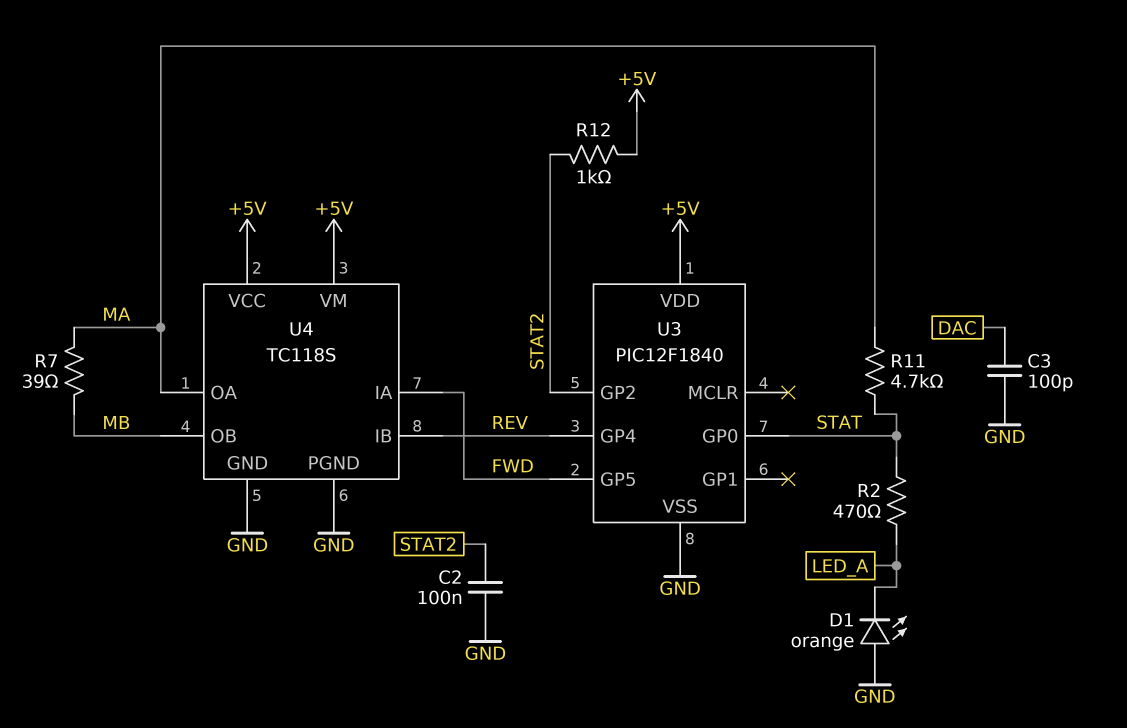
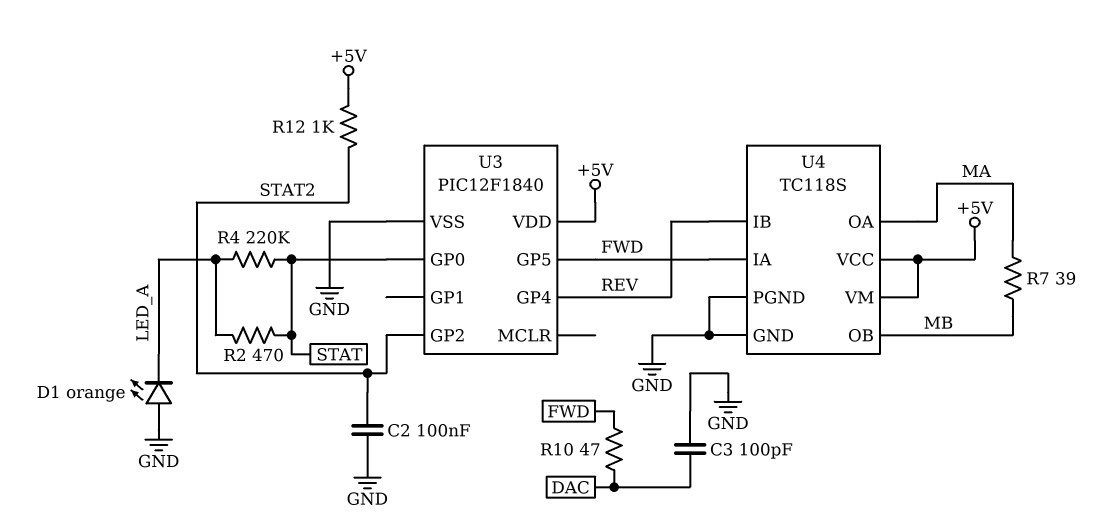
R4: none -> 220k (LED_A, STAT)
R10: none -> 47 (DAC, FWD)
R11: 4.7k (MA, STAT) -> none

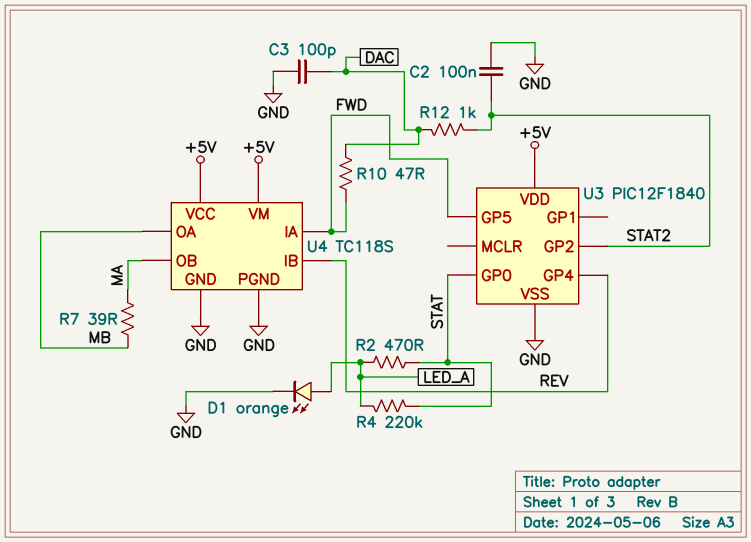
D1: LED orange (A GND, K LED_A) -> LED orange (A LED_A, K GND)
R12: 1k (+5V, STAT2) -> 1k (DAC, STAT2)
U4 pin OA: MA -> MB
U4 pin OB: MB -> MA

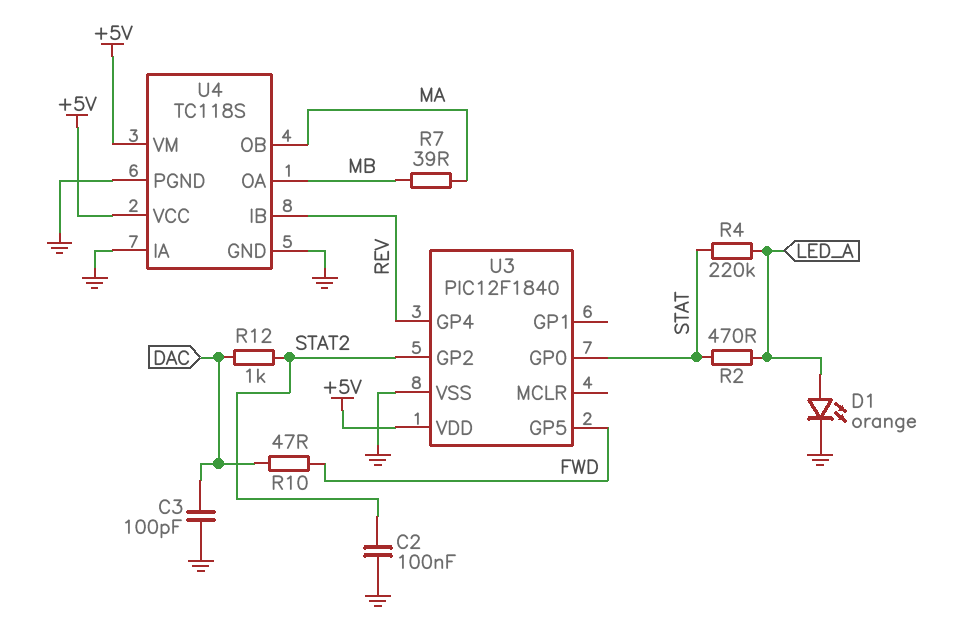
U4 pin IA: FWD -> GND

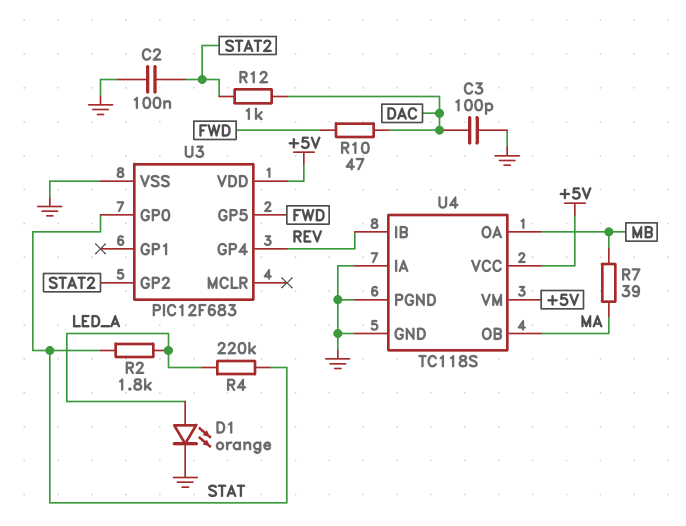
R2: 470 (LED_A, STAT) -> 1.8k (LED_A, STAT)
U3: PIC12F1840 -> PIC12F683

